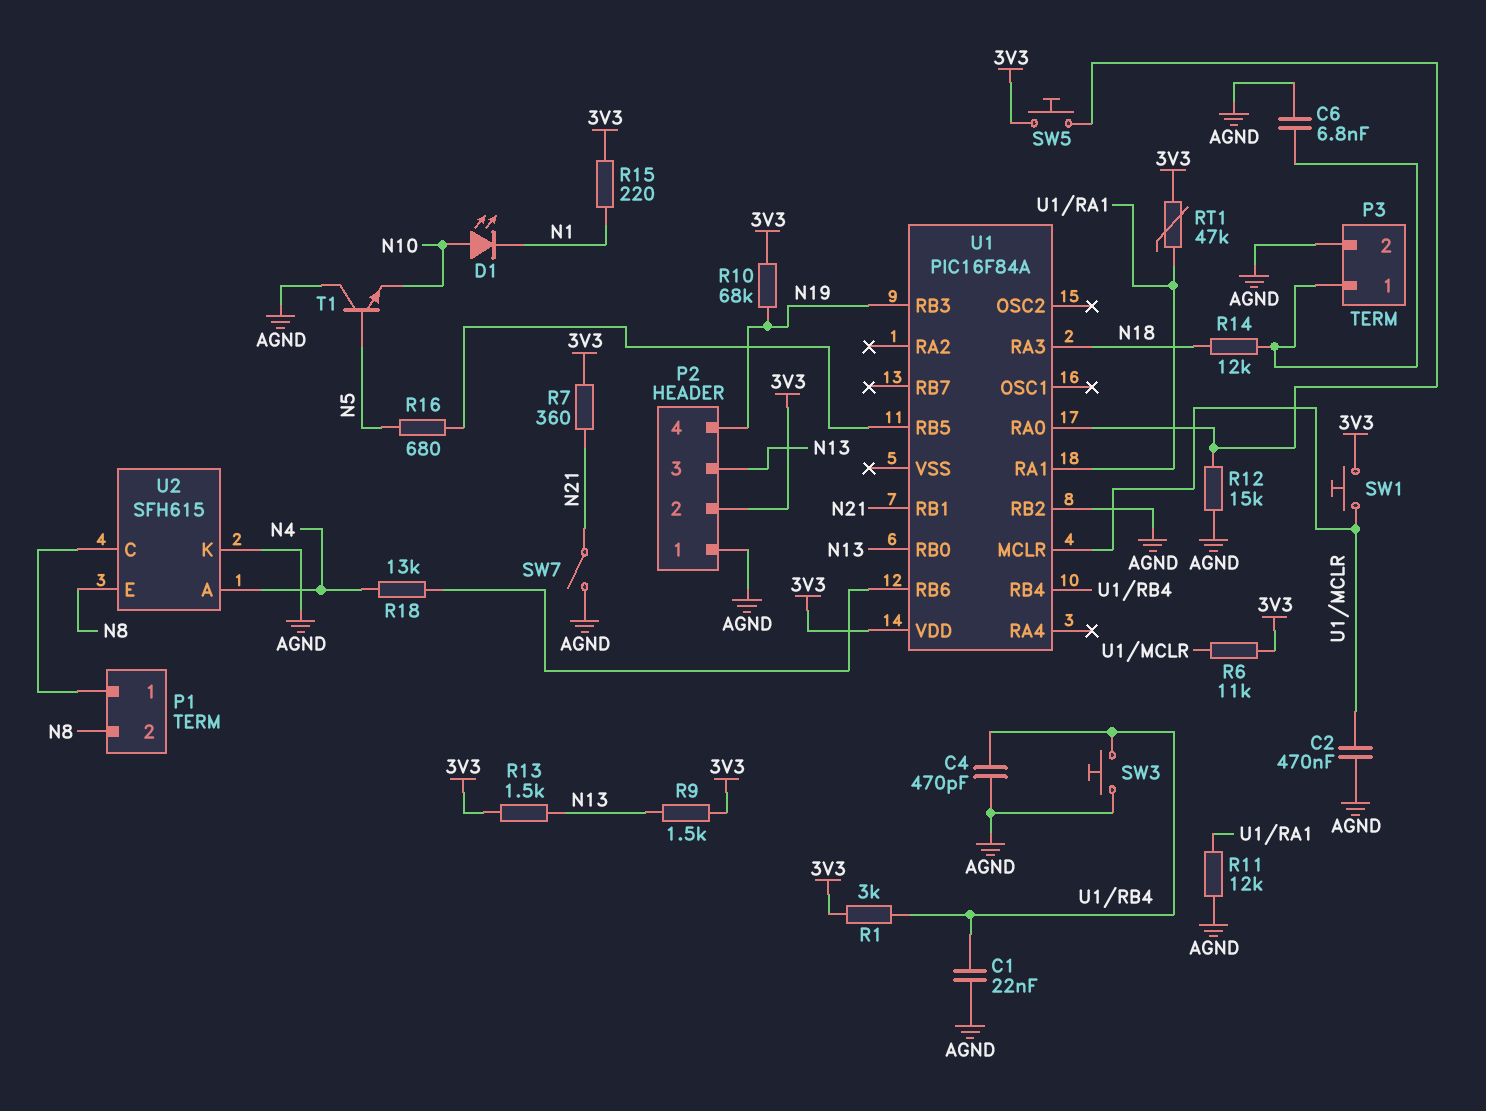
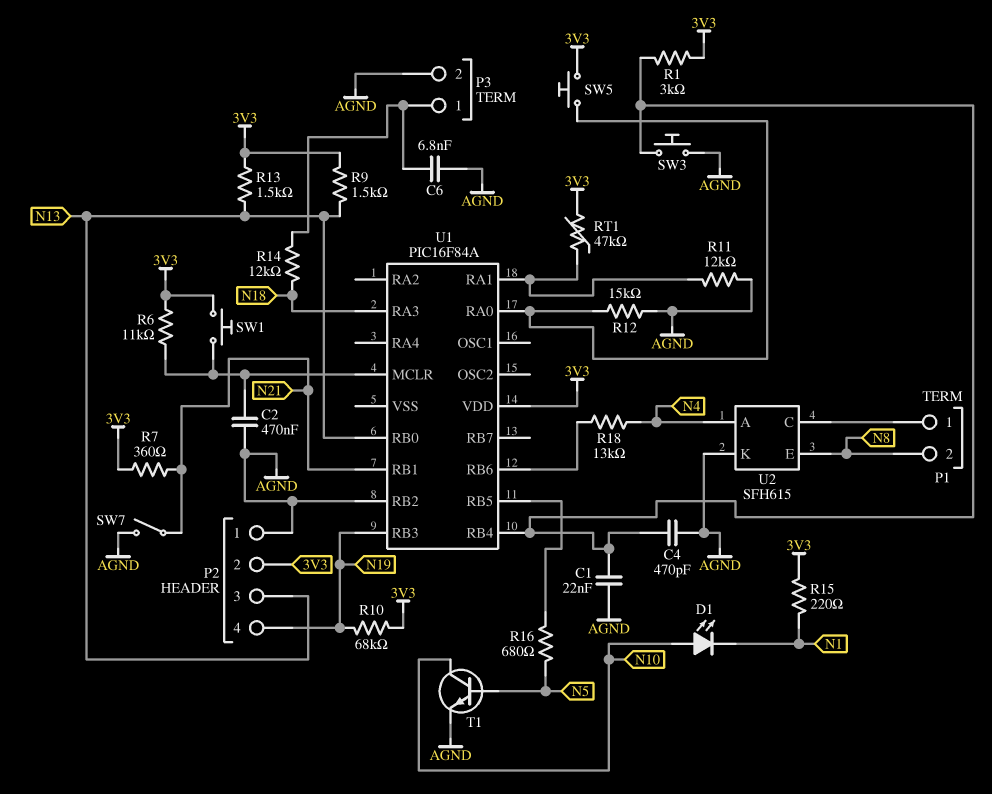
T1: NPN (B N5, C AGND, E N10) -> NPN (B N5, C N10, E AGND)

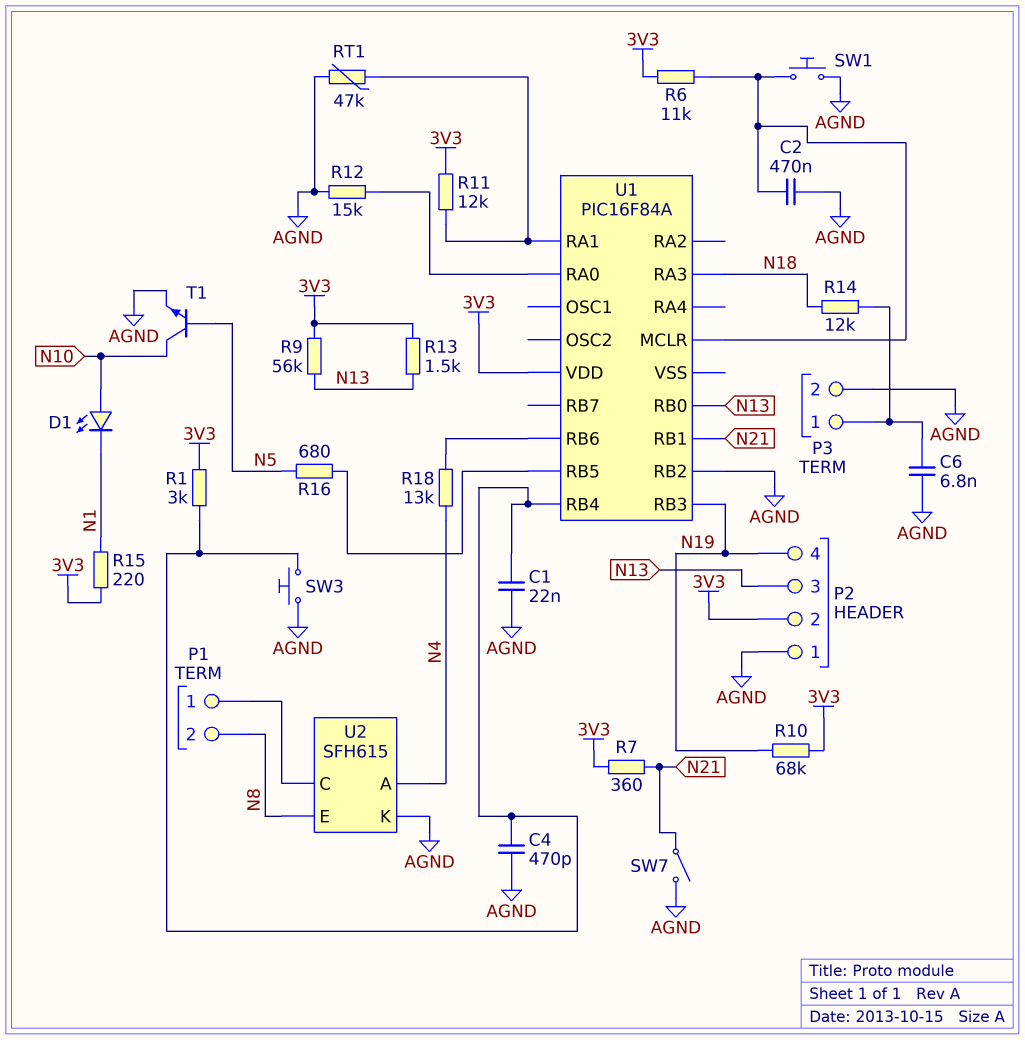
R9: 1.5k (3V3, N13) -> 56k (3V3, N13)
R11: 12k (AGND, U1/RA1) -> 12k (3V3, U1/RA1)
RT1: 47k (3V3, U1/RA1) -> 47k (AGND, U1/RA1)
SW1: button (3V3, U1/MCLR) -> button (AGND, U1/MCLR)
SW5: button (3V3, U1/RA0) -> none

